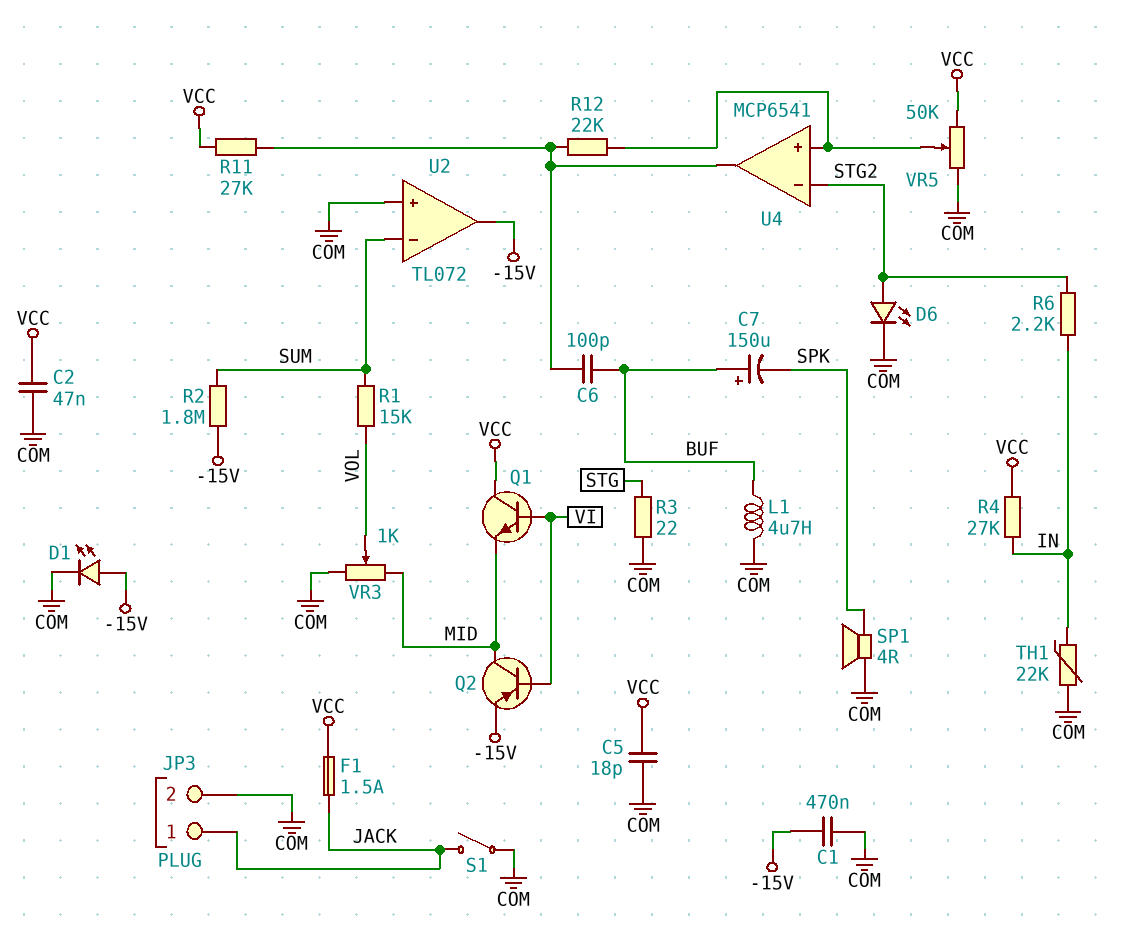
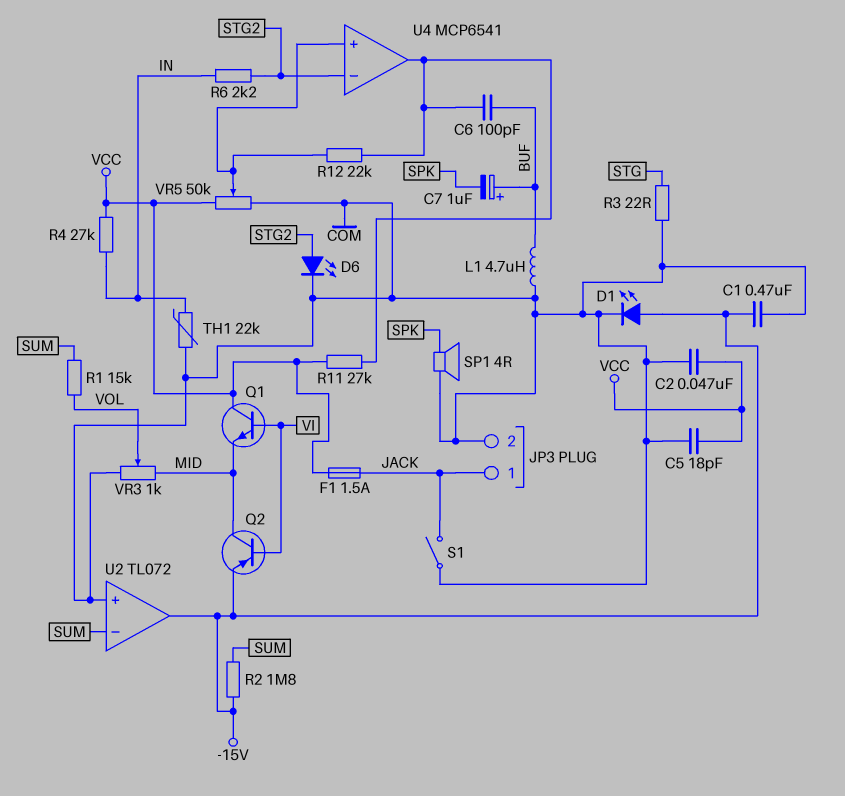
C7: 150uF (plus BUF, minus SPK) -> 1uF (plus BUF, minus SPK)

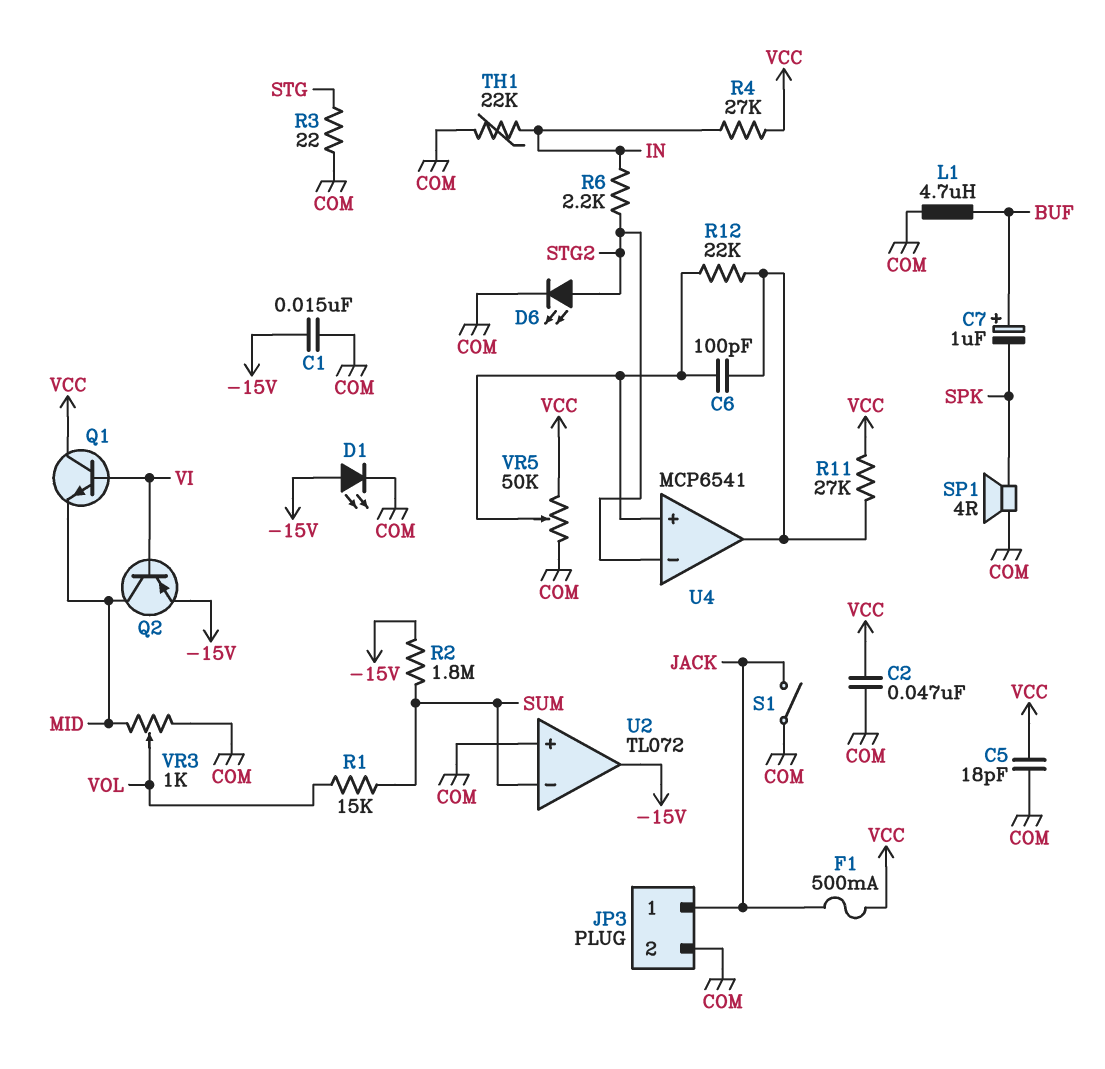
C1: 470nF (-15V, COM) -> 15nF (-15V, COM)
C6: 100pF (BUF, U4/out) -> 100pF (U4/in+, U4/out)
F1: 1.5A (JACK, VCC) -> 500mA (JACK, VCC)

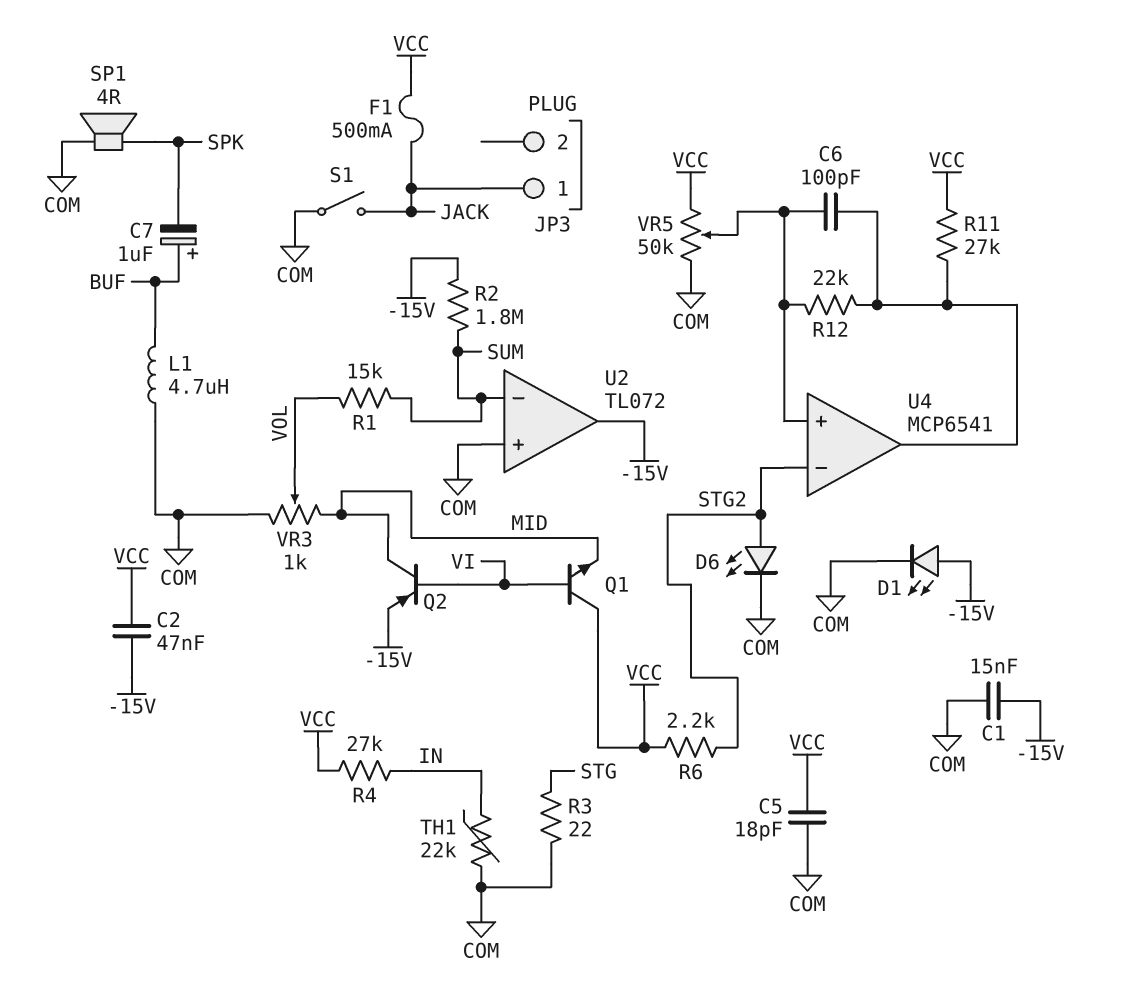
C2: 47nF (COM, VCC) -> 47nF (-15V, VCC)
JP3 pin 2: COM -> none
R6: 2.2k (IN, STG2) -> 2.2k (STG2, VCC)

